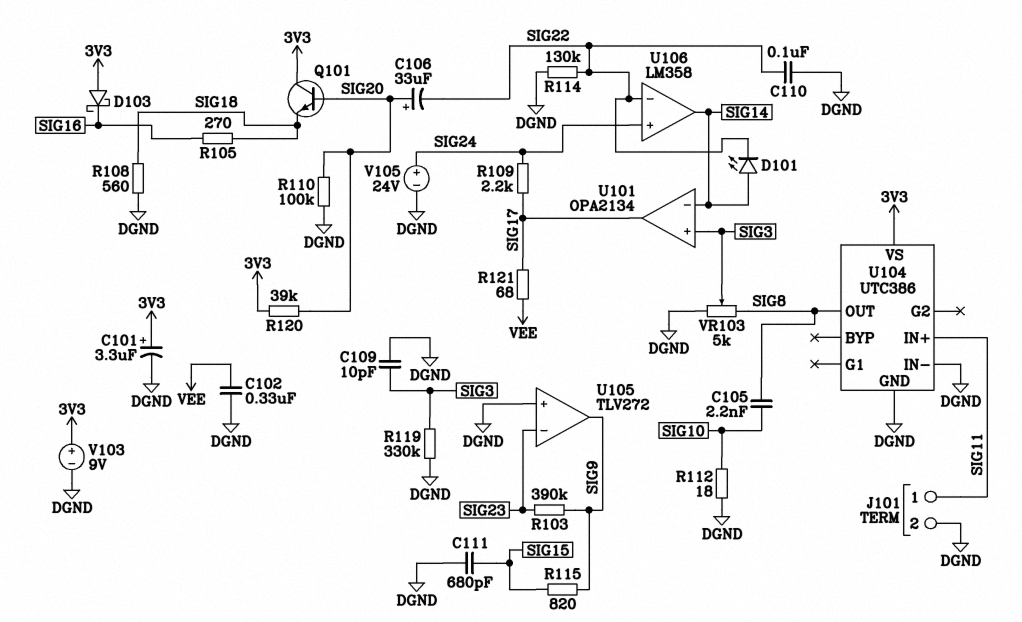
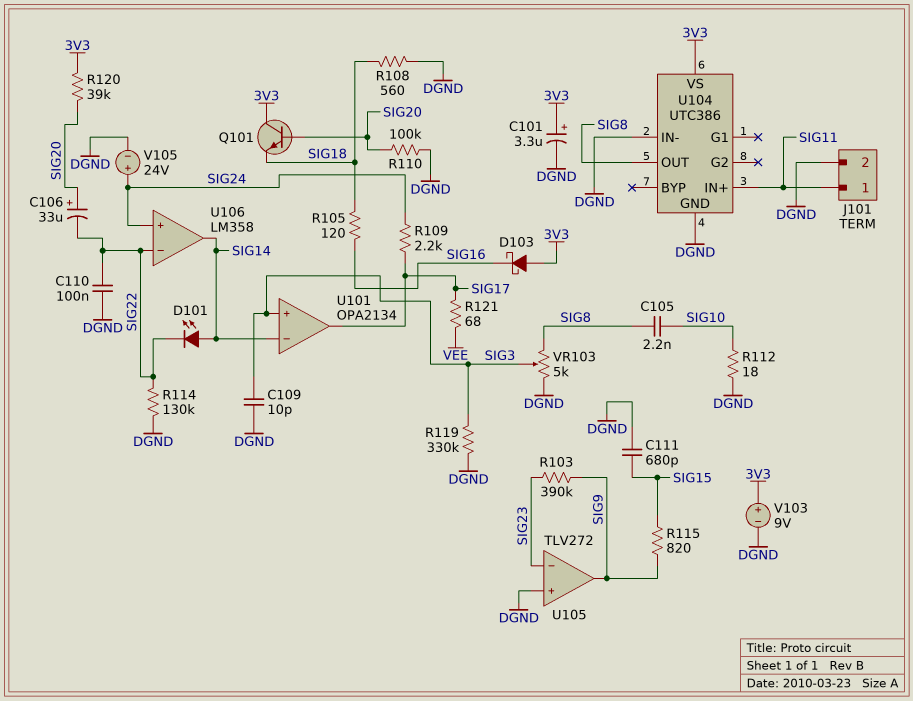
C102: 330nF (DGND, VEE) -> none
R105: 270 (SIG16, SIG18) -> 120 (SIG16, SIG18)

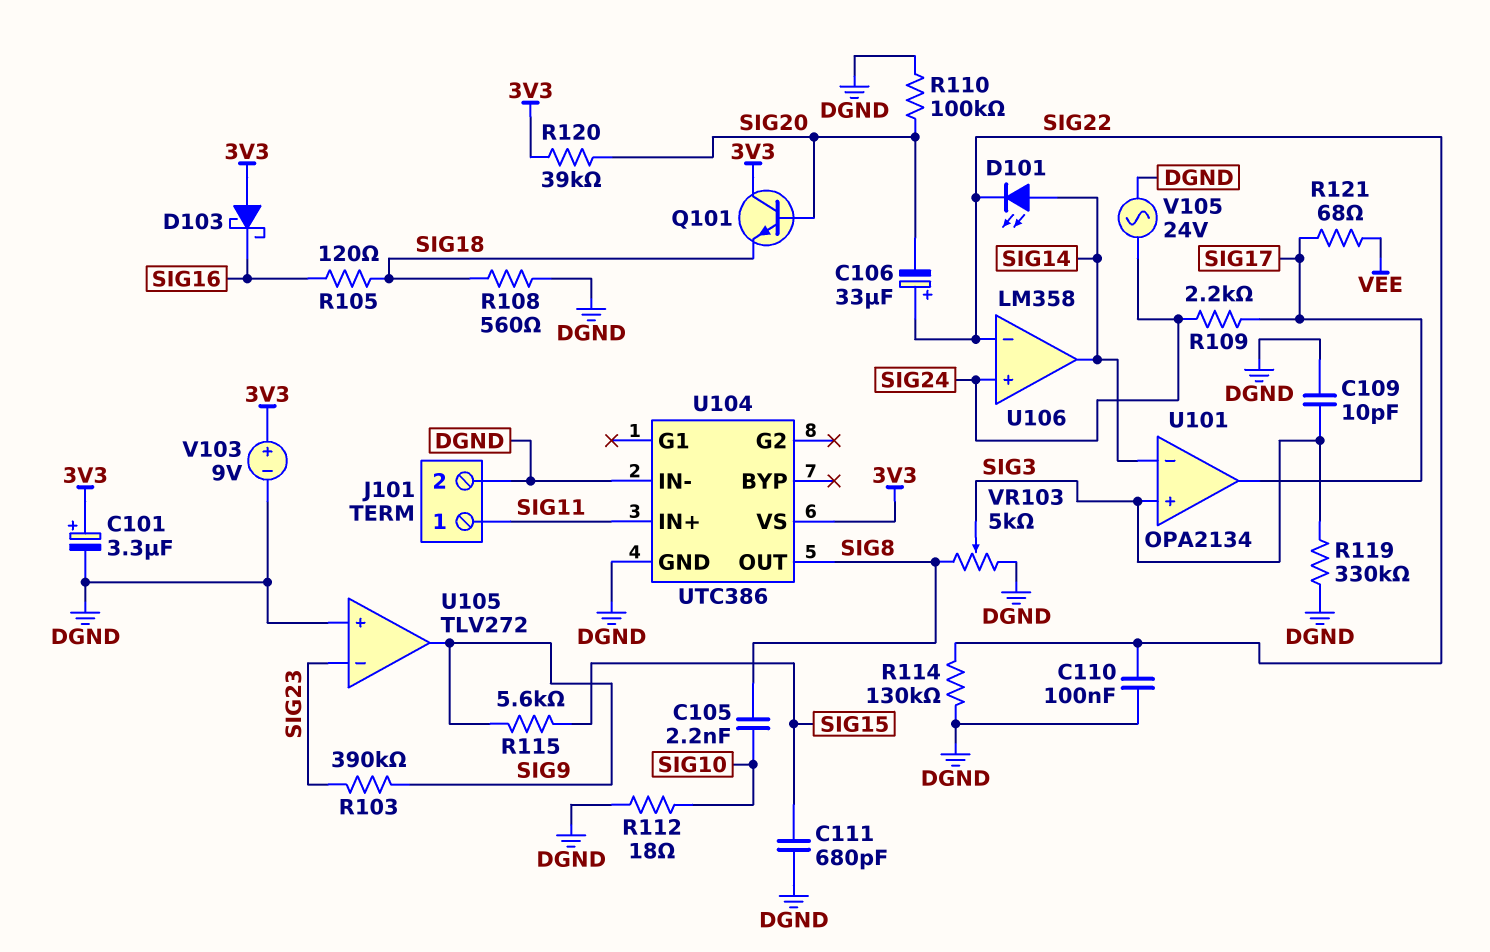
C106: 33uF (plus SIG20, minus SIG22) -> 33uF (plus SIG22, minus SIG20)
R115: 820 (SIG9, SIG15) -> 5.6k (SIG9, SIG15)
V105: 24V (plus SIG24, minus DGND) -> AC 24V (DGND, SIG24)

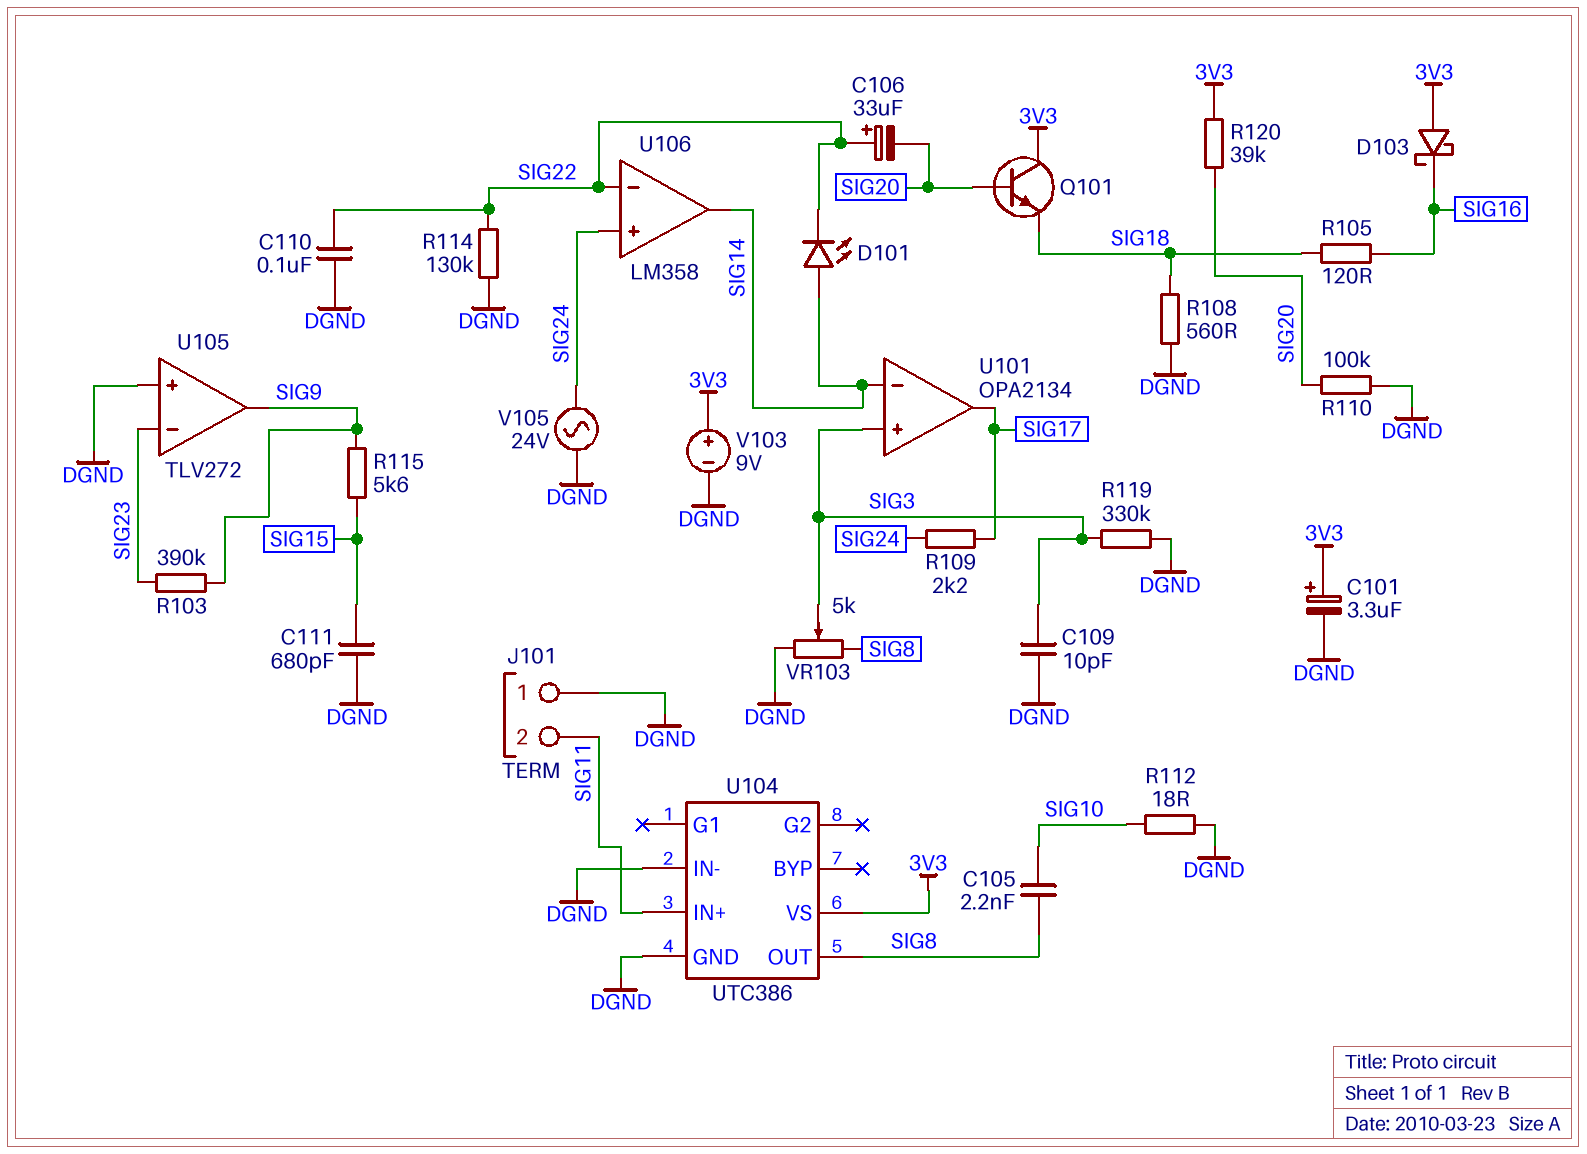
J101 pin 1: SIG11 -> DGND
J101 pin 2: DGND -> SIG11
R121: 68 (SIG17, VEE) -> none

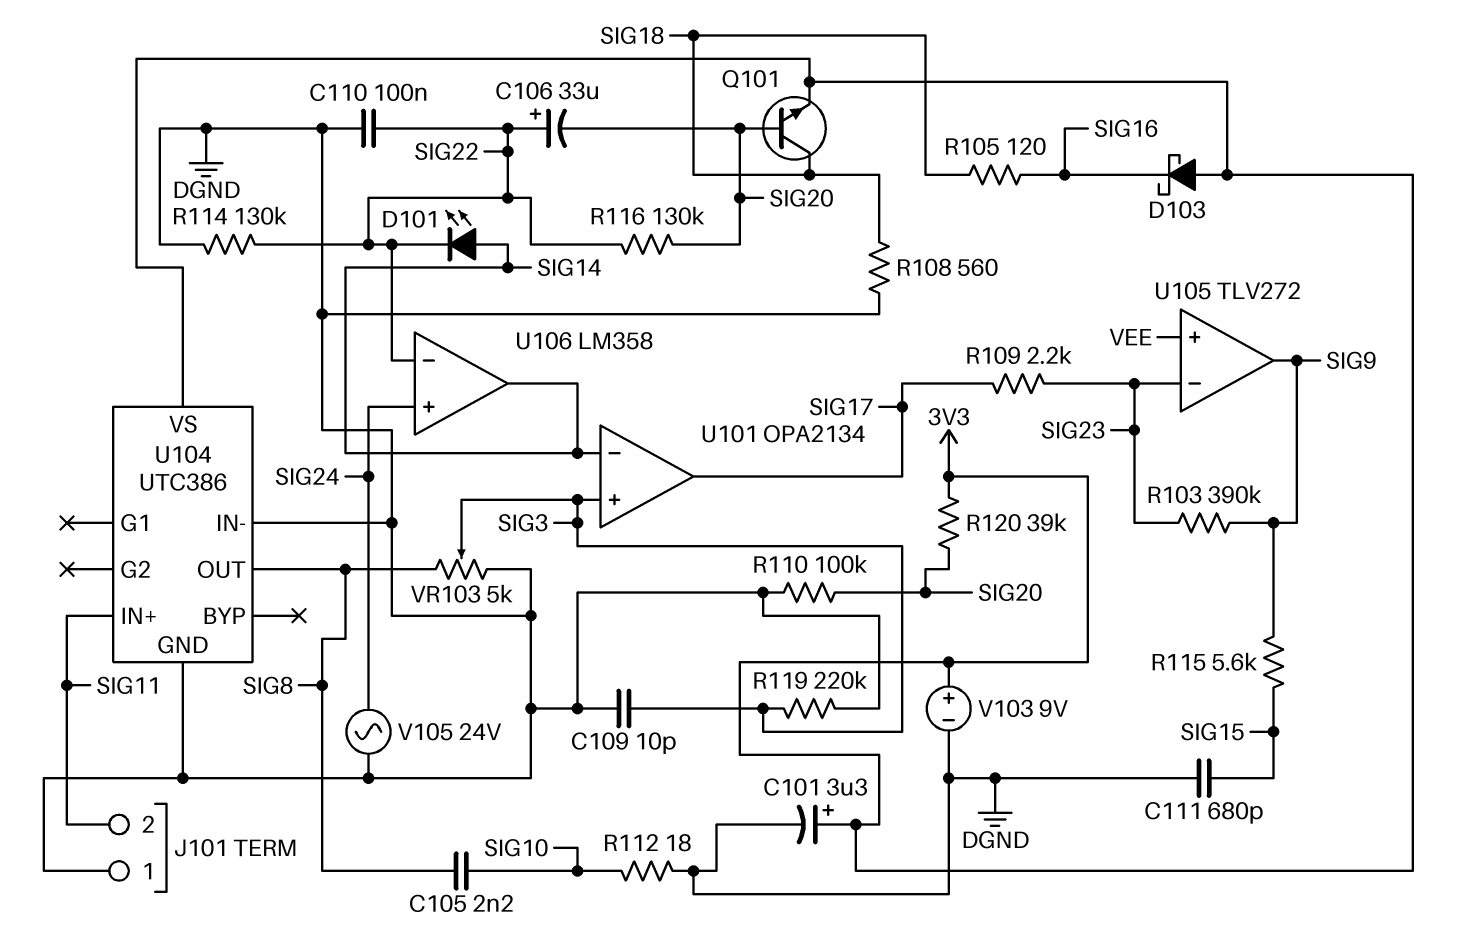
Q101: NPN (B SIG20, C 3V3, E SIG18) -> NPN (B SIG20, C SIG18, E 3V3)
R109: 2.2k (SIG17, SIG24) -> 2.2k (SIG17, SIG23)
R116: none -> 130k (SIG20, SIG22)
R119: 330k (DGND, SIG3) -> 220k (DGND, SIG3)
U105 pin in+: DGND -> VEE

